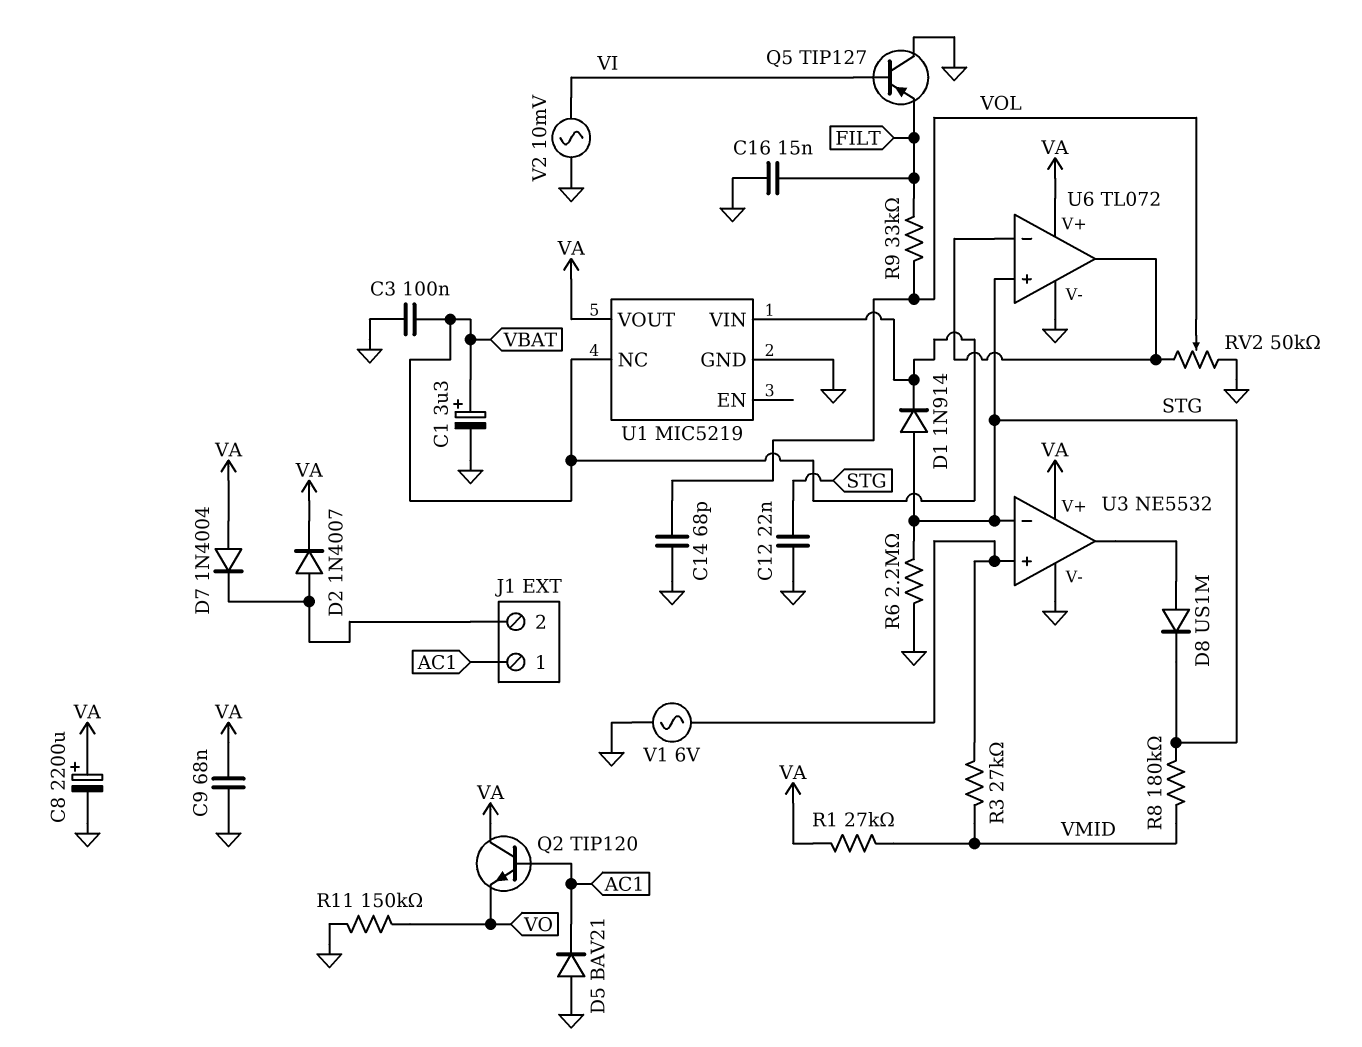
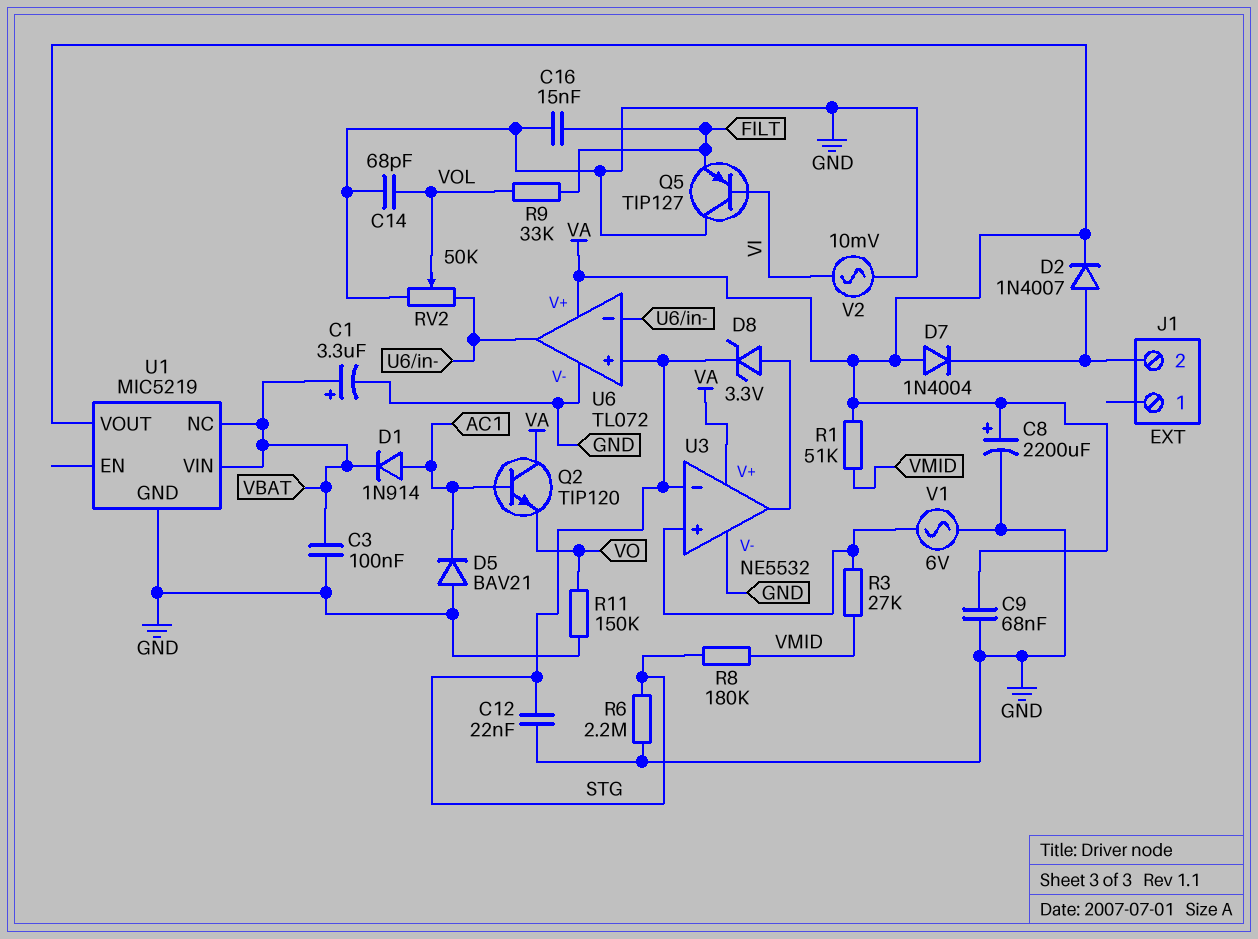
D1: diode 1N914 (A STG, K VBAT) -> diode 1N914 (A AC1, K VBAT)
D8: diode US1M (A U3/out, K STG) -> zener 3.3V (A U3/out, K STG)
J1 pin 1: AC1 -> none
R1: 27k (VA, VMID) -> 51k (VA, VMID)

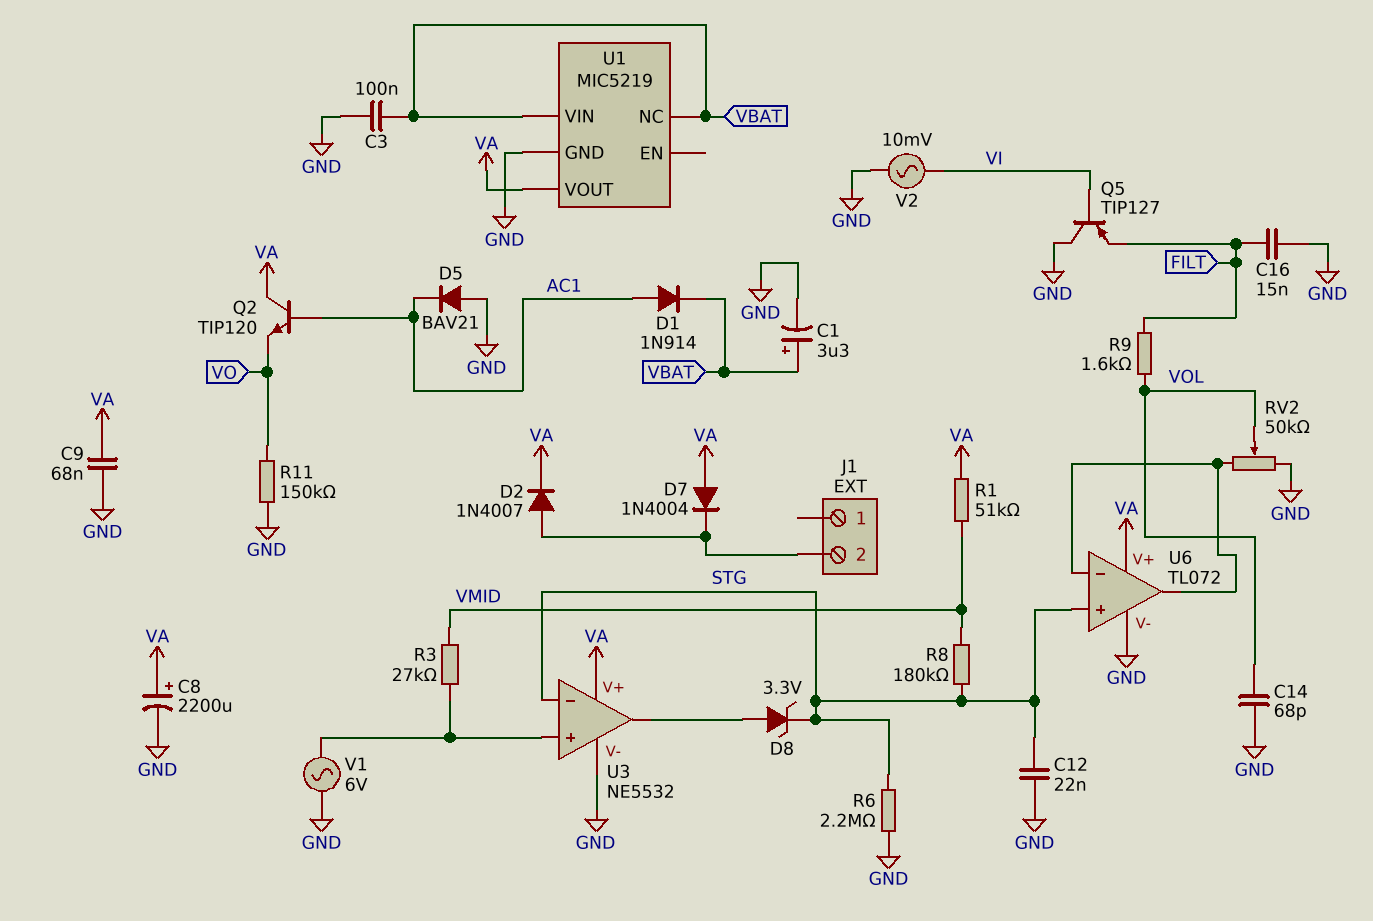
R9: 33k (FILT, VOL) -> 1.6k (FILT, VOL)

